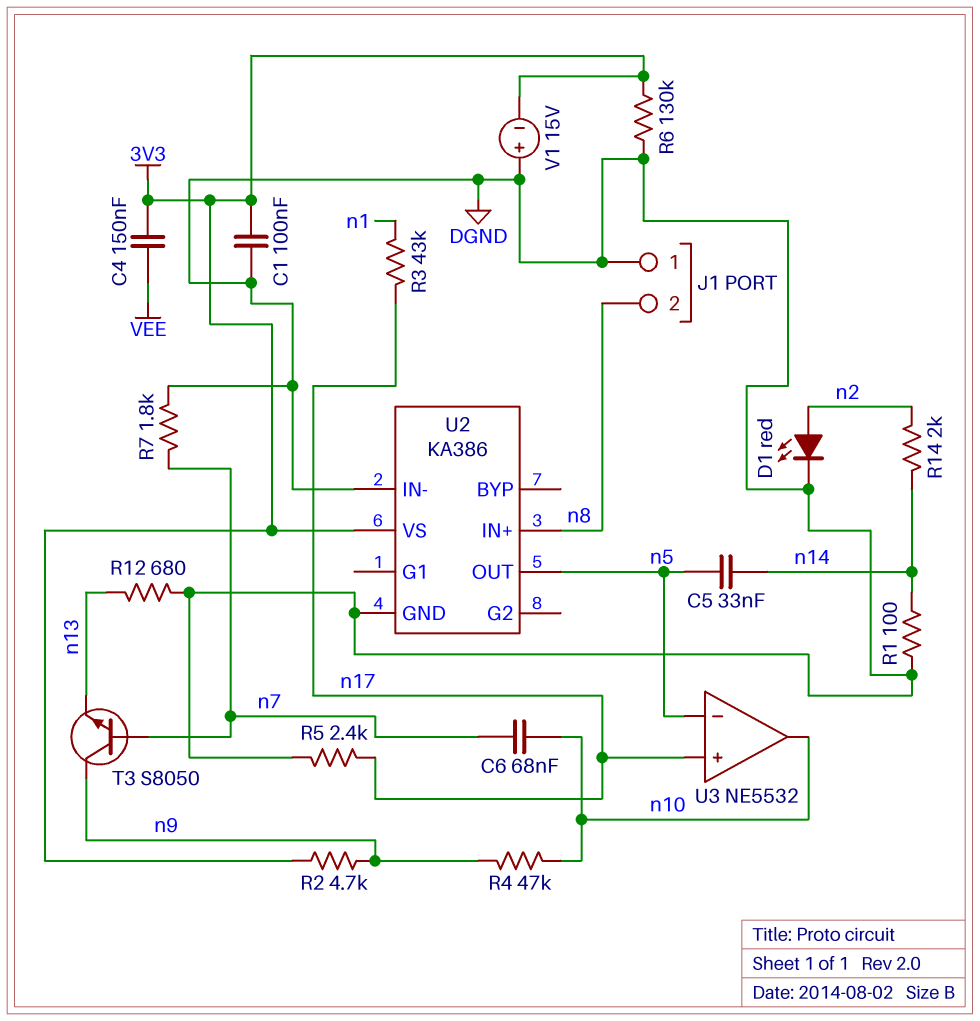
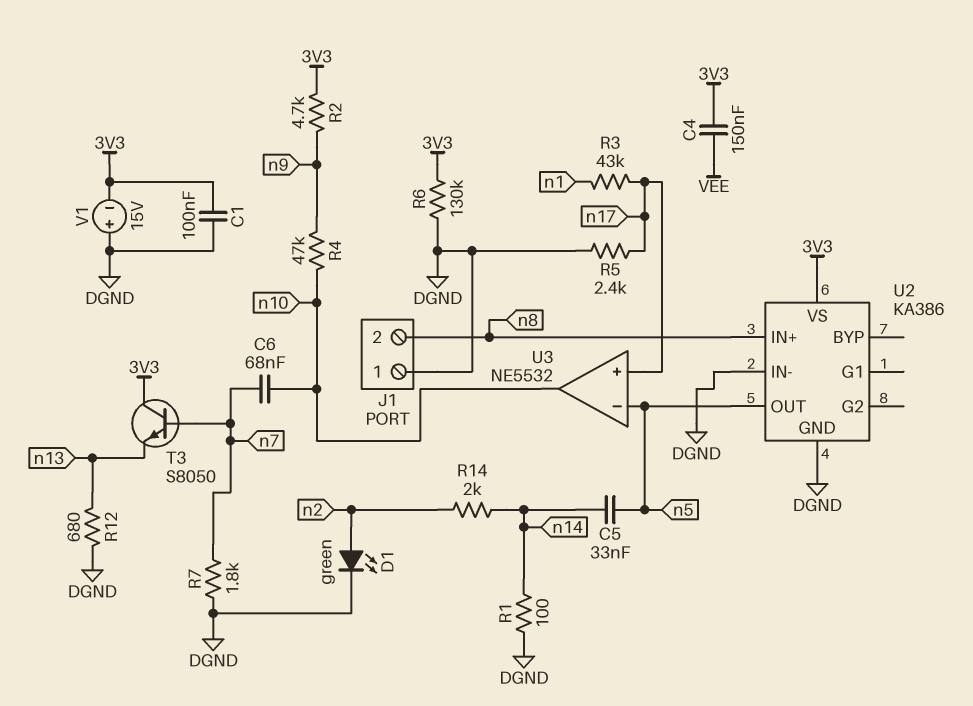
D1: LED red (A n2, K DGND) -> LED green (A n2, K DGND)
T3: NPN S8050 (B n7, C n9, E n13) -> NPN S8050 (B n7, C 3V3, E n13)

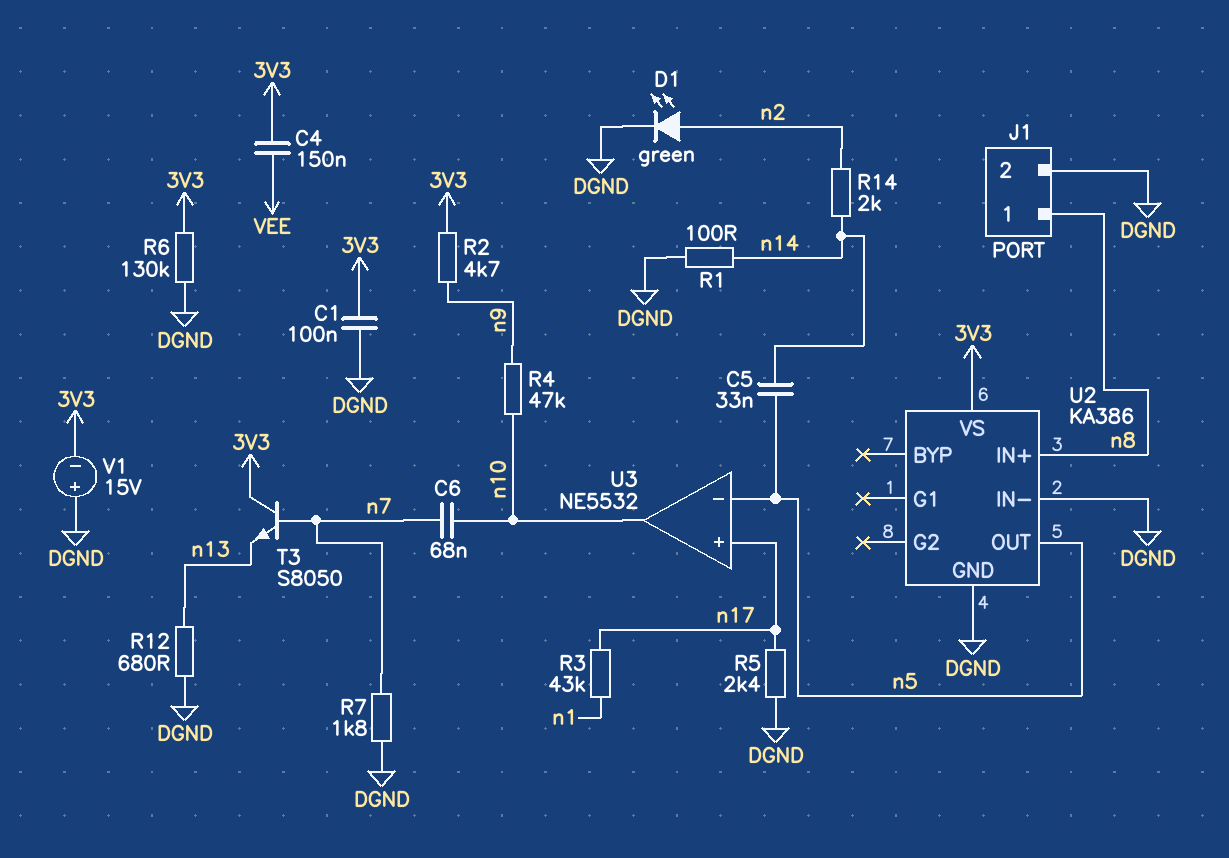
J1 pin 1: DGND -> n8
J1 pin 2: n8 -> DGND

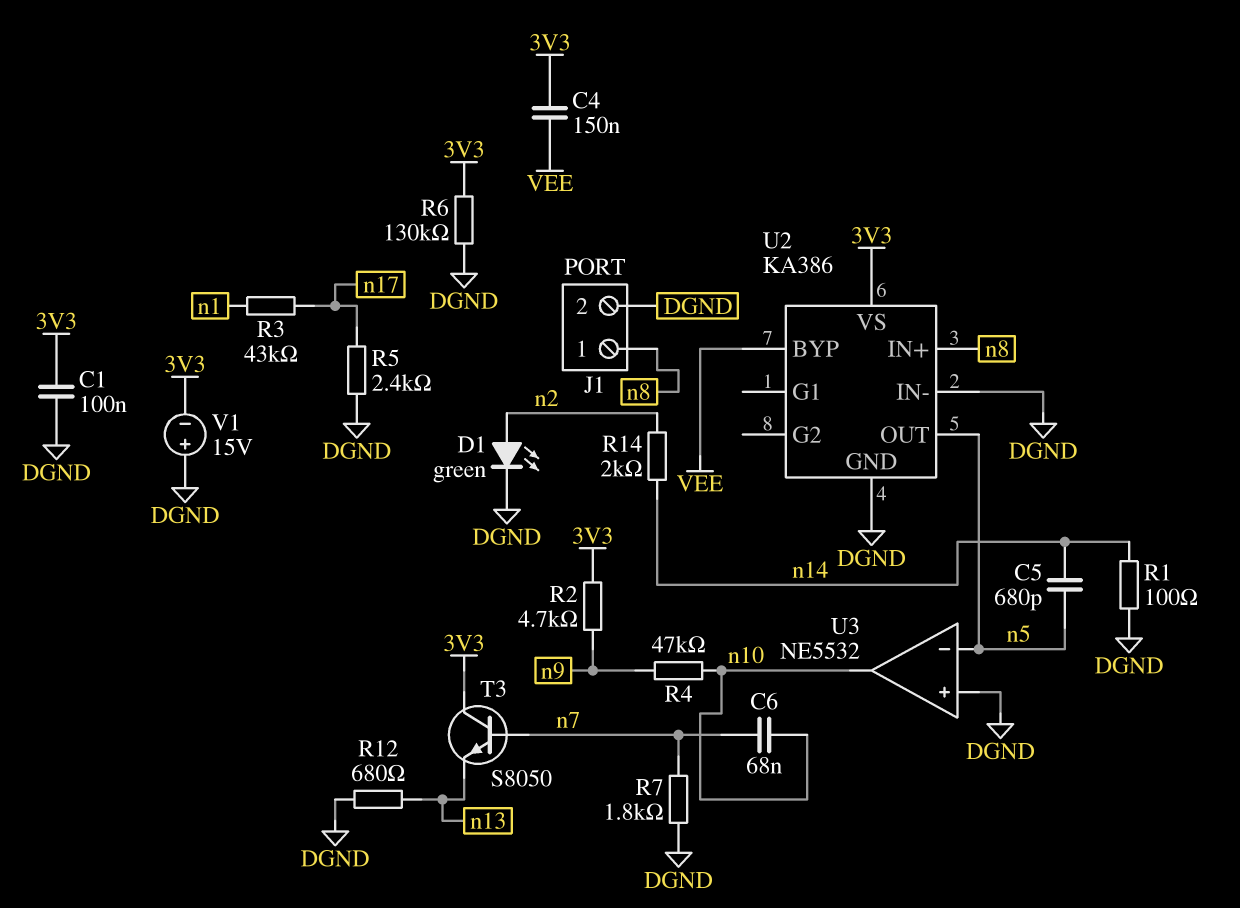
C5: 33nF (n5, n14) -> 680pF (n5, n14)
U2 pin BYP: none -> VEE
U3 pin in+: n17 -> DGND

